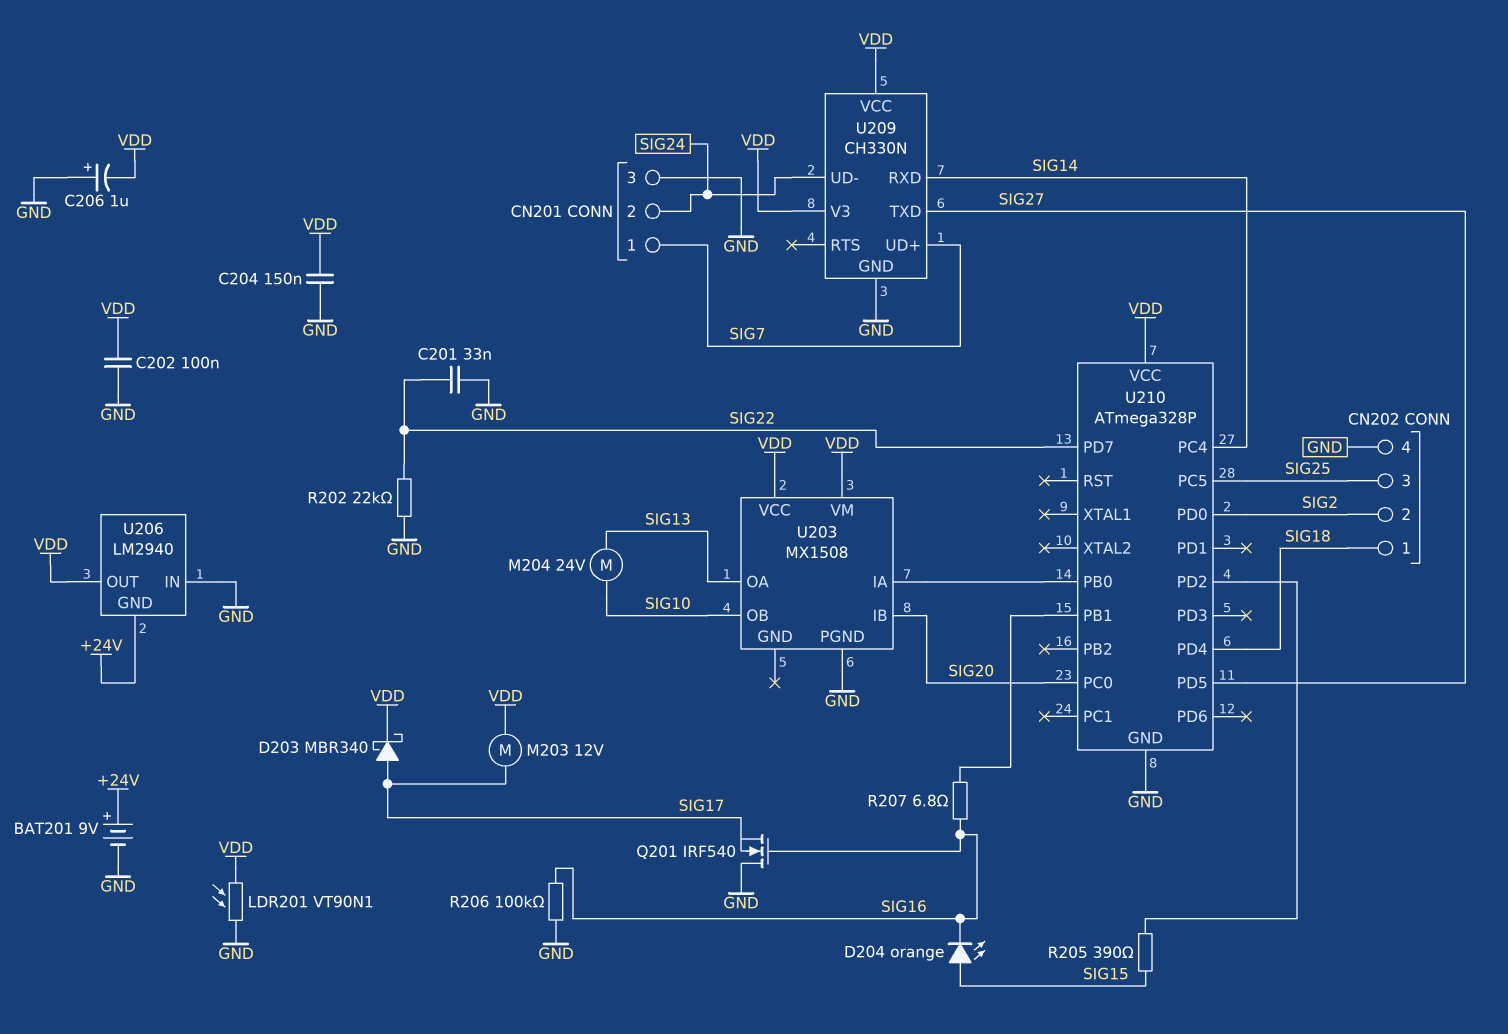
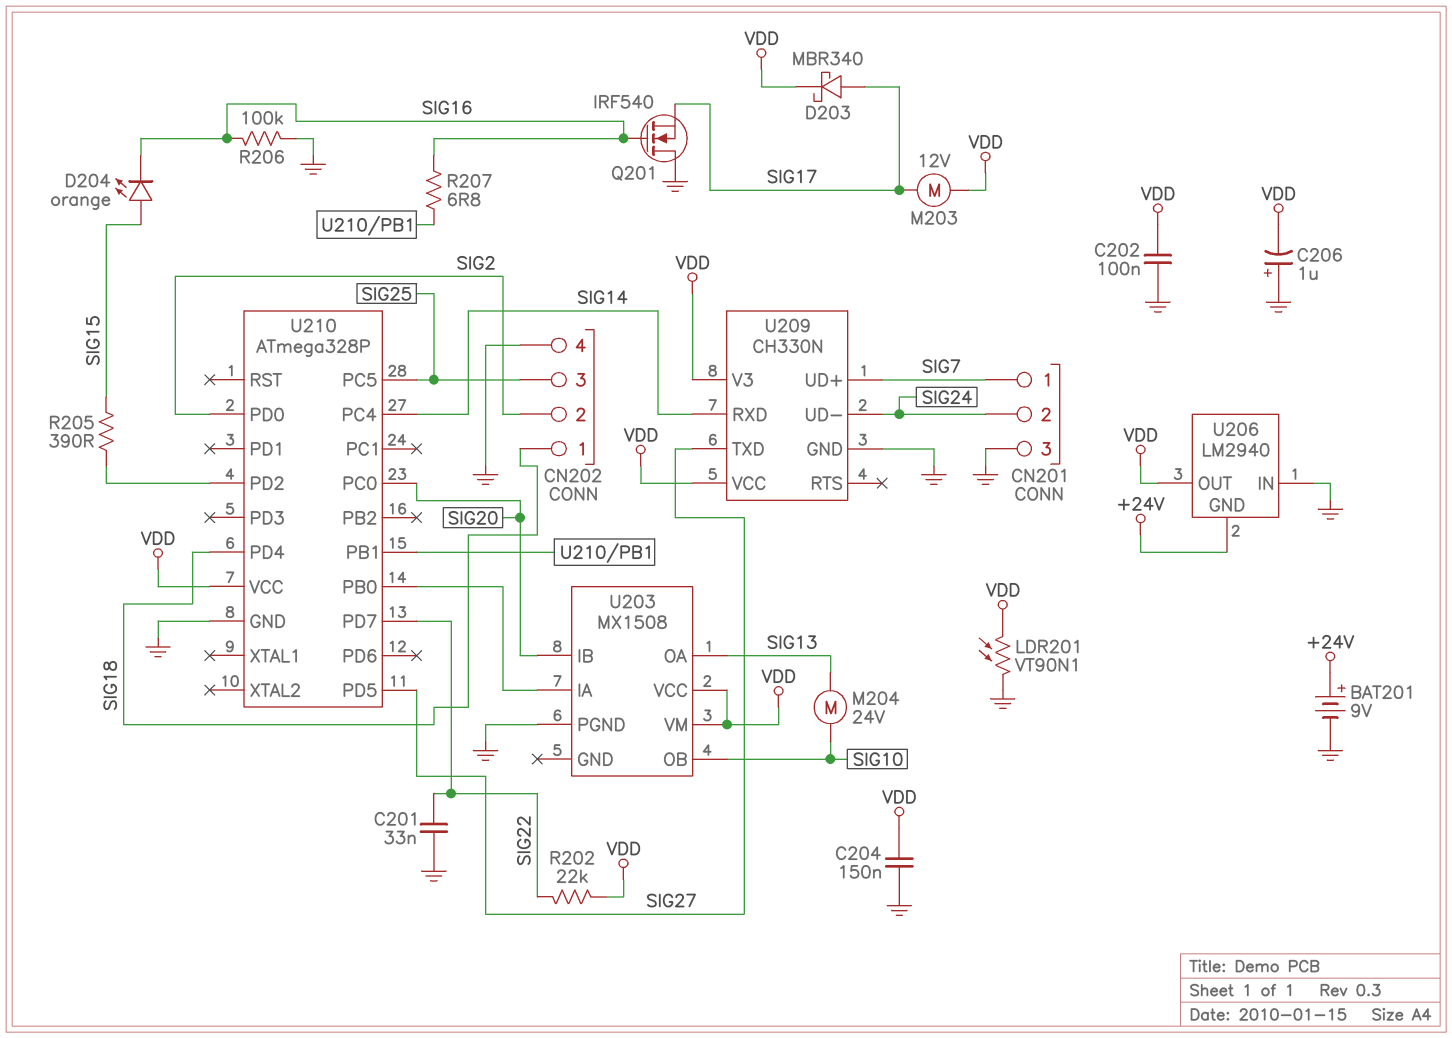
R202: 22k (GND, SIG22) -> 22k (SIG22, VDD)

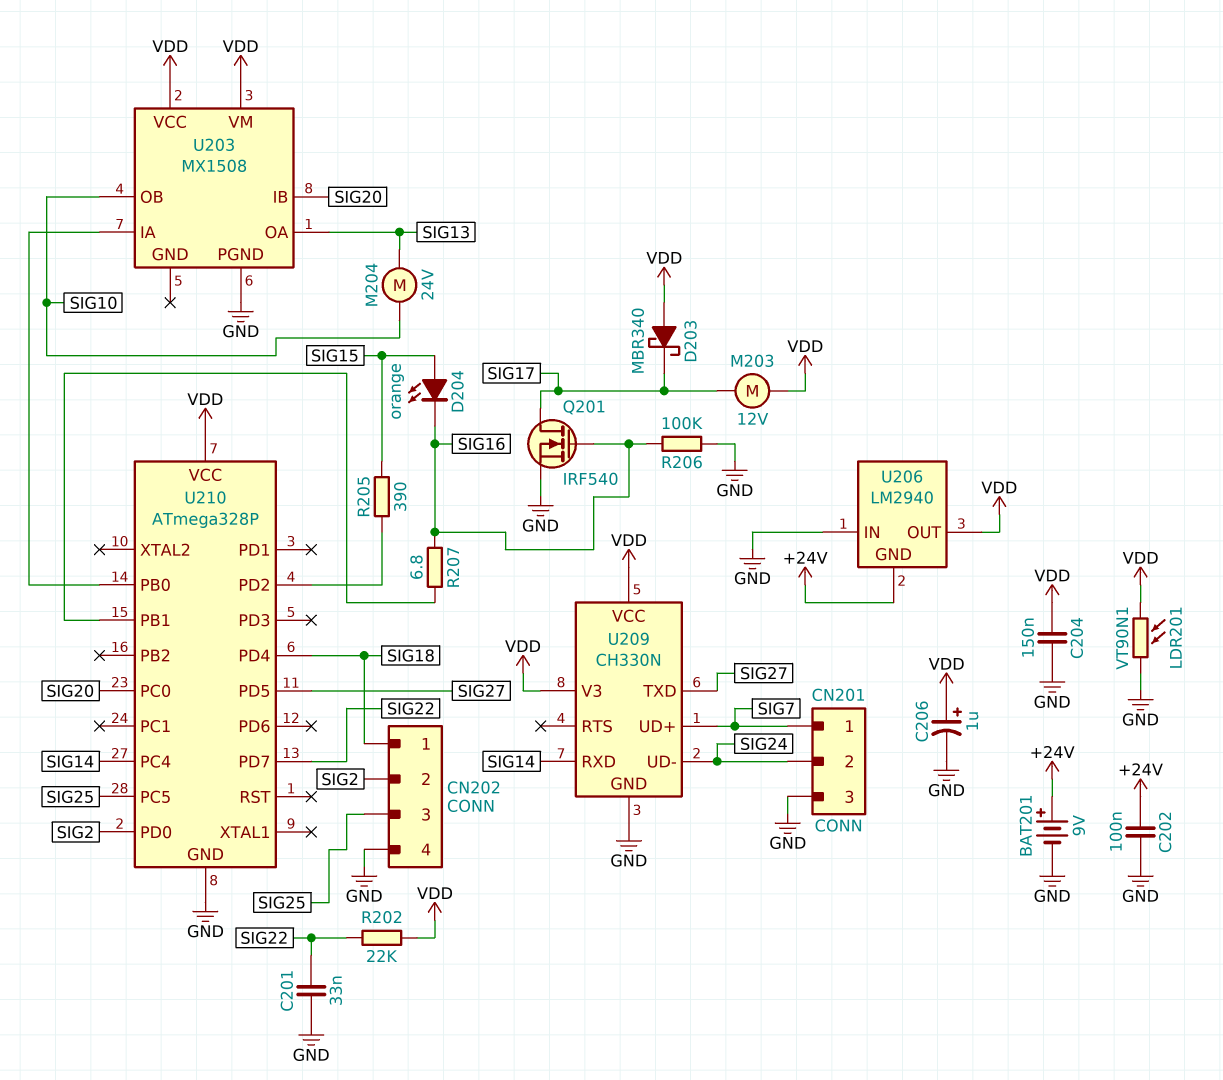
C202: 100nF (GND, VDD) -> 100nF (+24V, GND)
C206: 1uF (plus GND, minus VDD) -> 1uF (plus VDD, minus GND)
D203: schottky MBR340 (A SIG17, K VDD) -> schottky MBR340 (A VDD, K SIG17)
Q201: NMOS IRF540 (G SIG16, D GND, S SIG17) -> NMOS IRF540 (G SIG16, D SIG17, S GND)

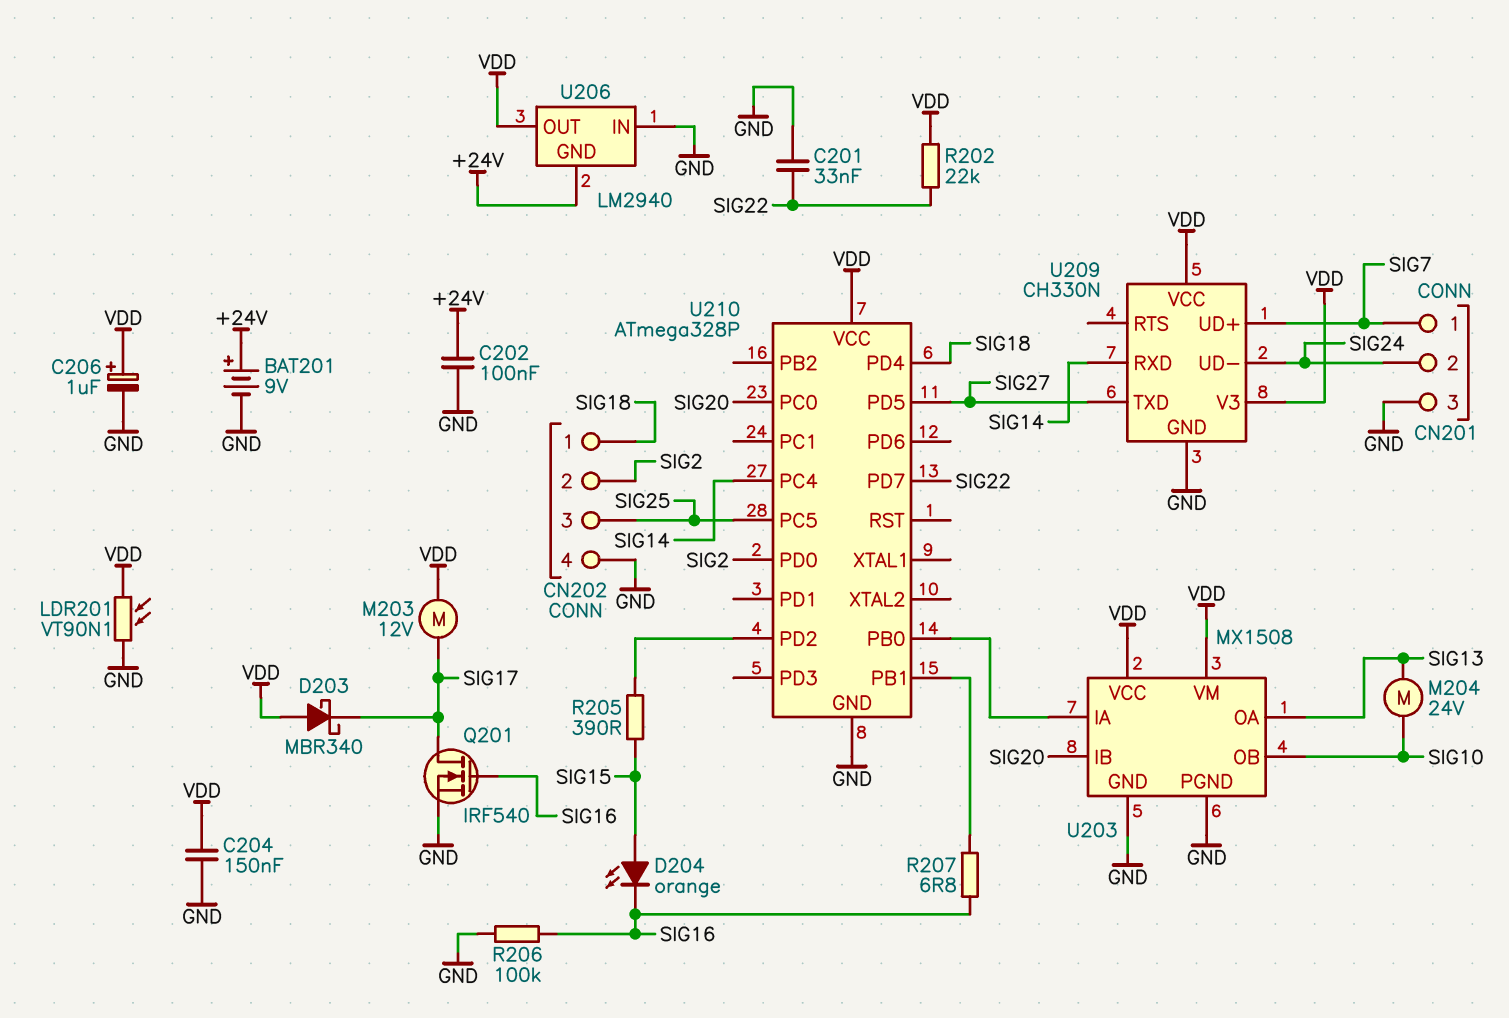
U203 pin GND: none -> GND

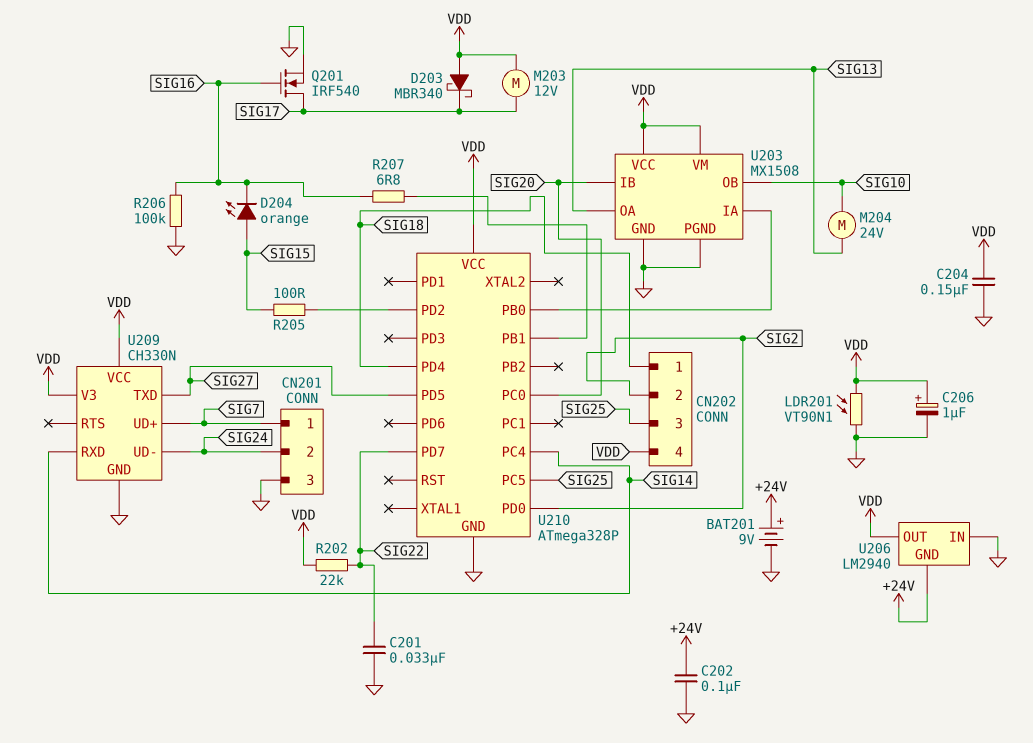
CN202 pin 4: GND -> VDD
R205: 390 (SIG15, U210/PD2) -> 100 (SIG15, U210/PD2)

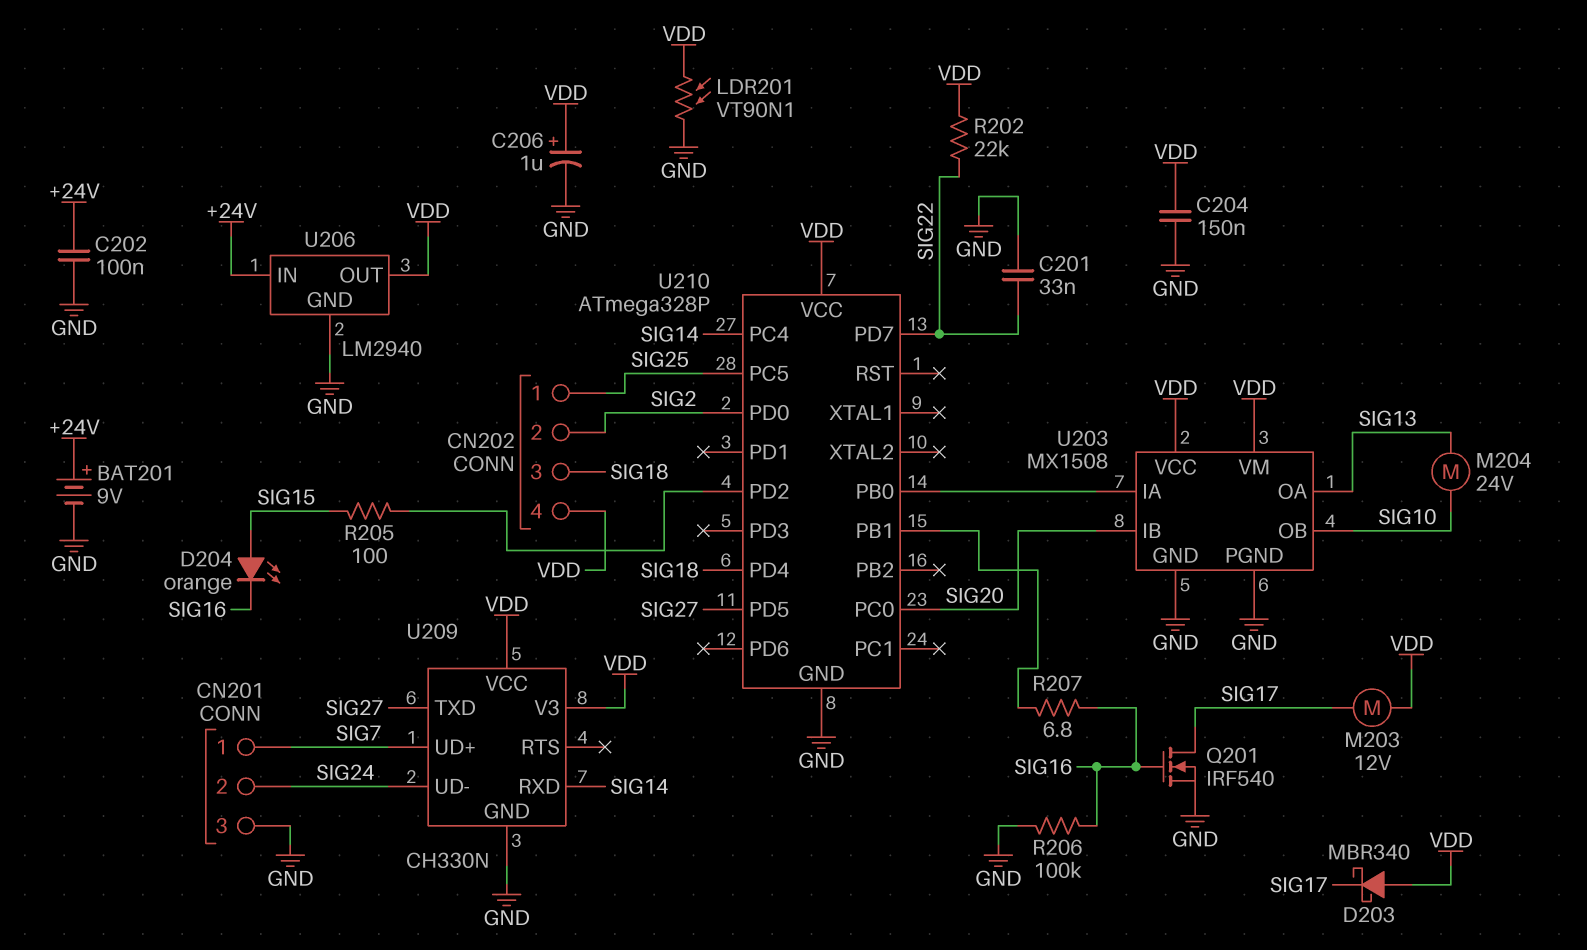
CN202 pin 1: SIG18 -> SIG25
CN202 pin 3: SIG25 -> SIG18
U206 pin GND: +24V -> GND
U206 pin IN: GND -> +24V

